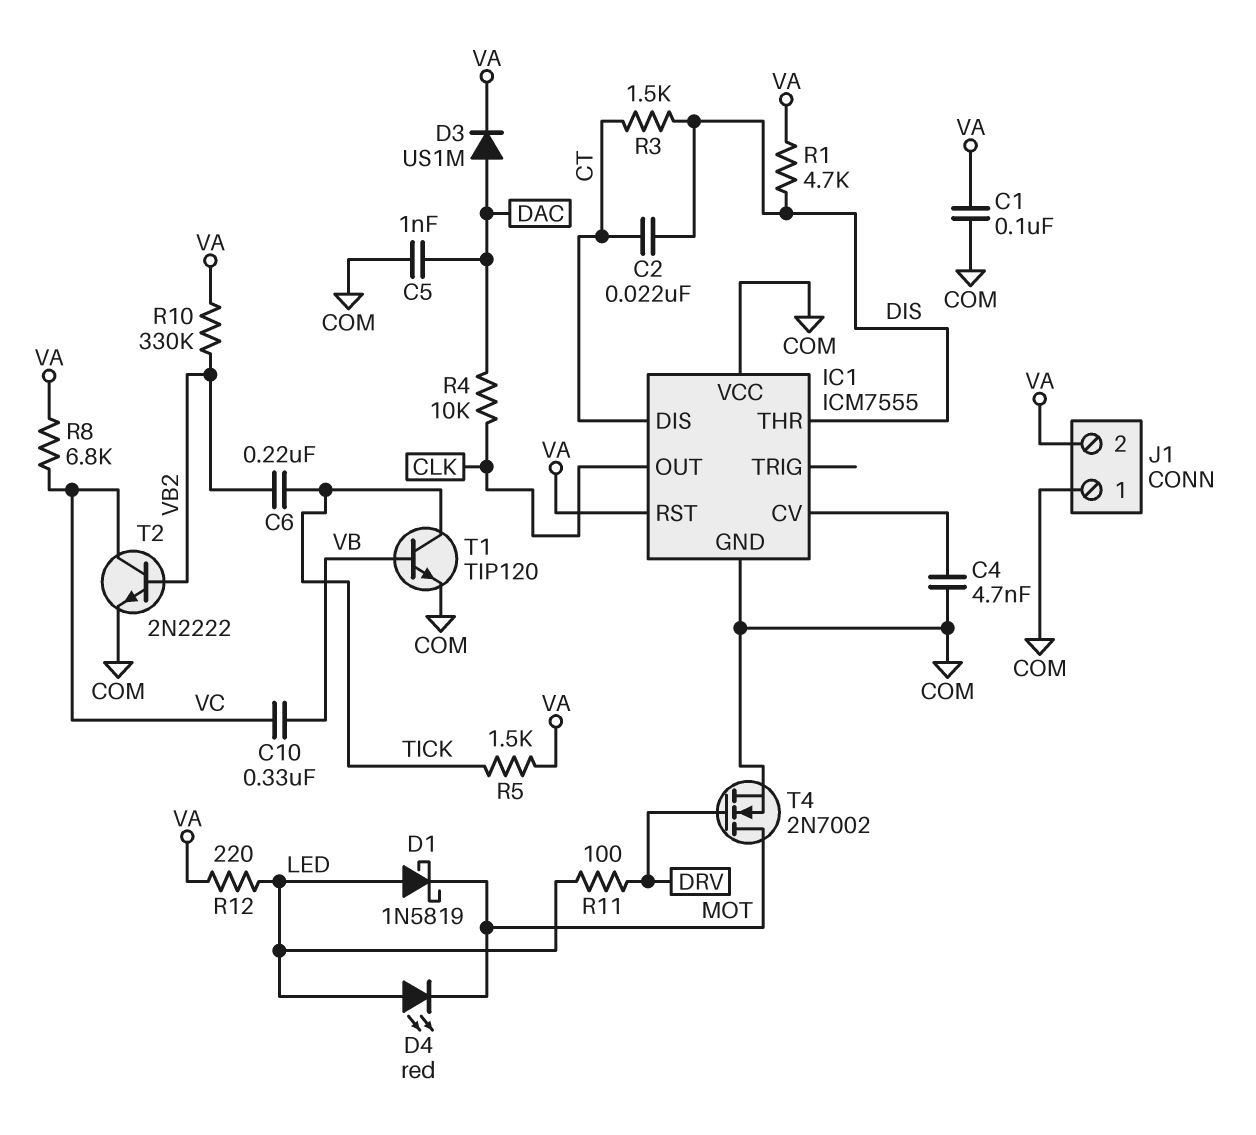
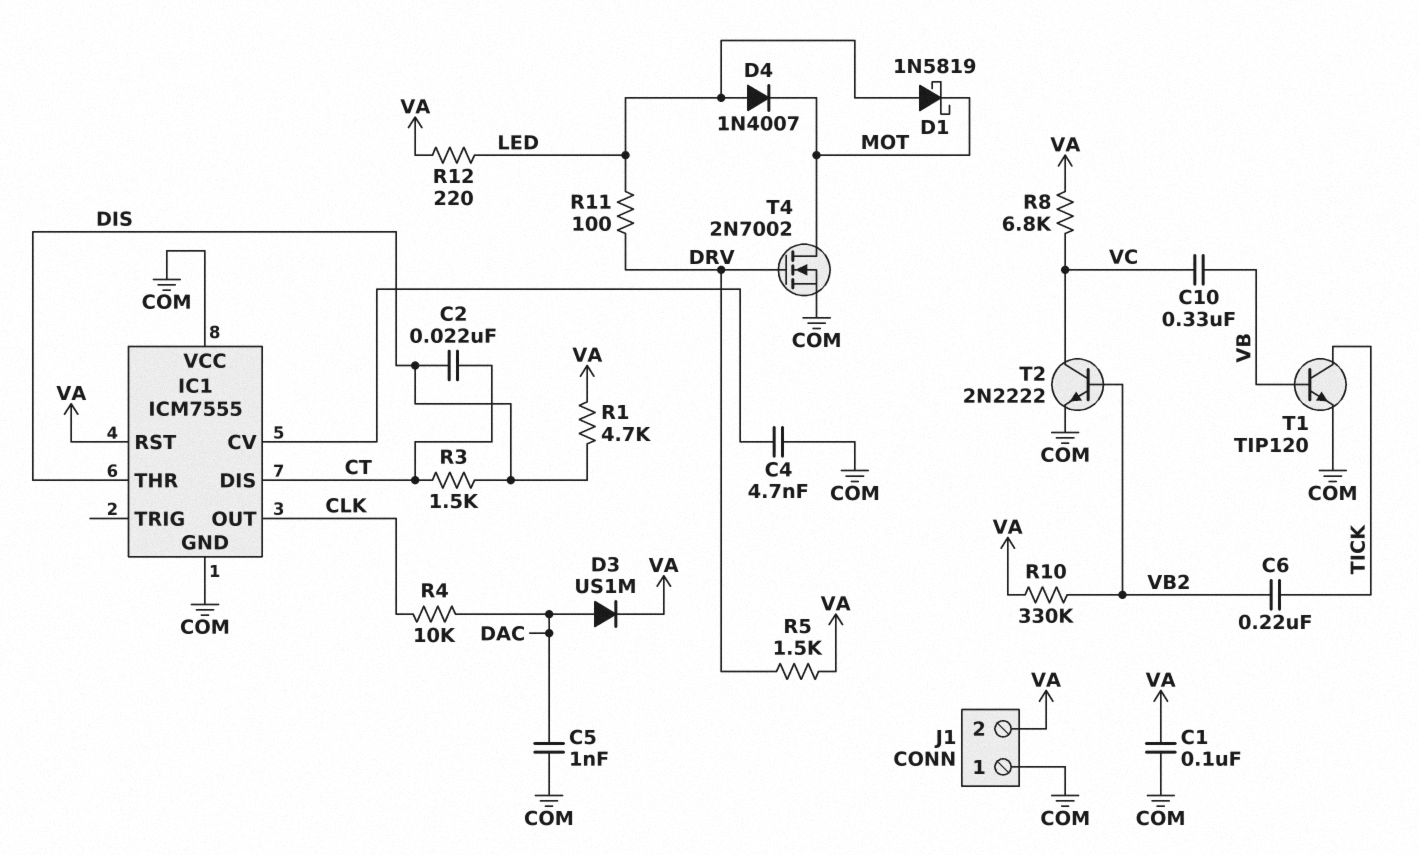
D4: LED red (A LED, K MOT) -> diode 1N4007 (A LED, K MOT)
R5: 1.5k (TICK, VA) -> 1.5k (DRV, VA)

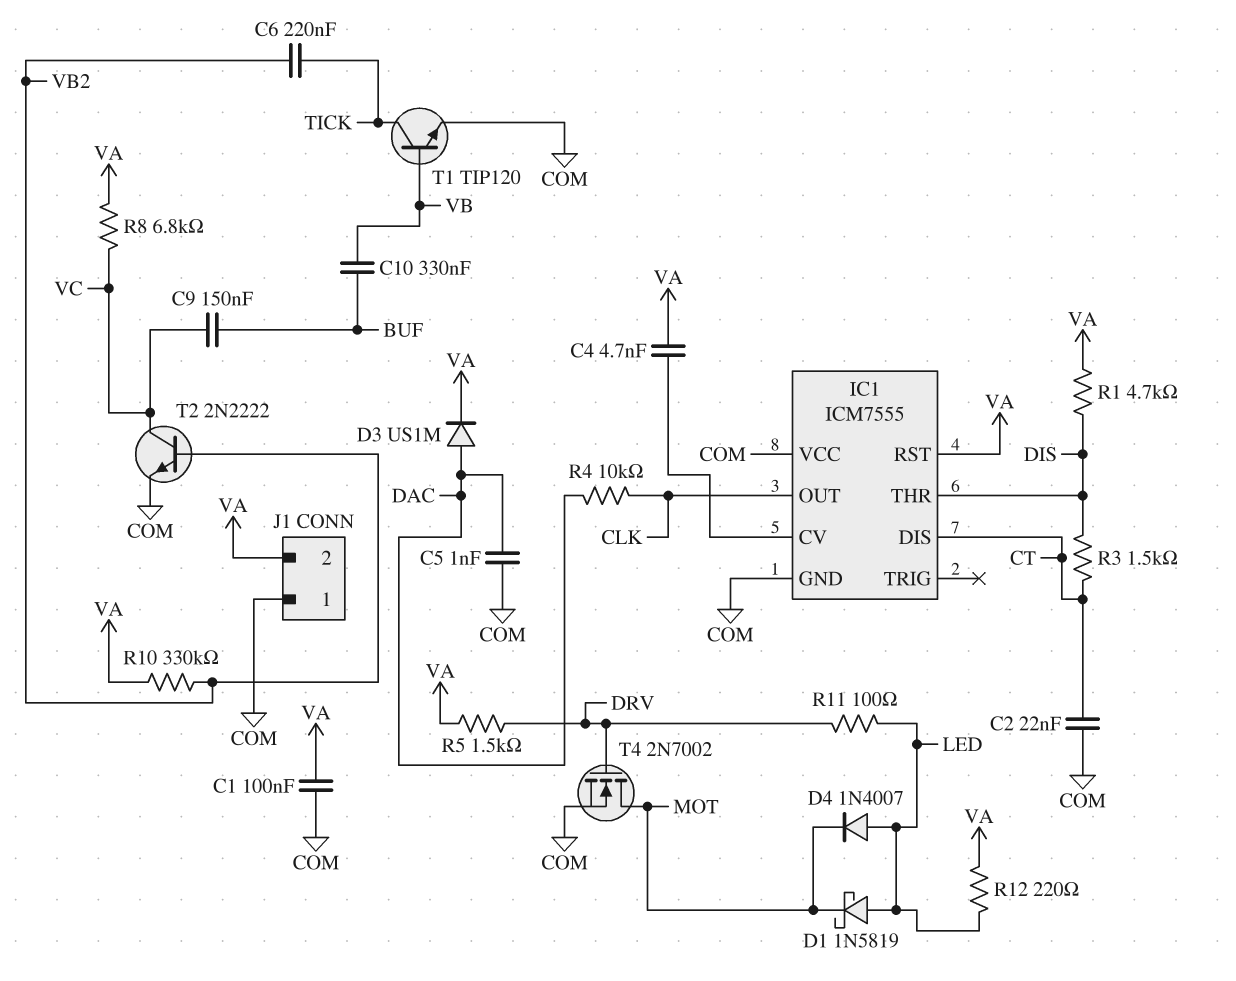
C2: 22nF (CT, DIS) -> 22nF (COM, CT)
C4: 4.7nF (COM, IC1/CV) -> 4.7nF (IC1/CV, VA)
C9: none -> 150nF (BUF, VC)
C10: 330nF (VB, VC) -> 330nF (BUF, VB)

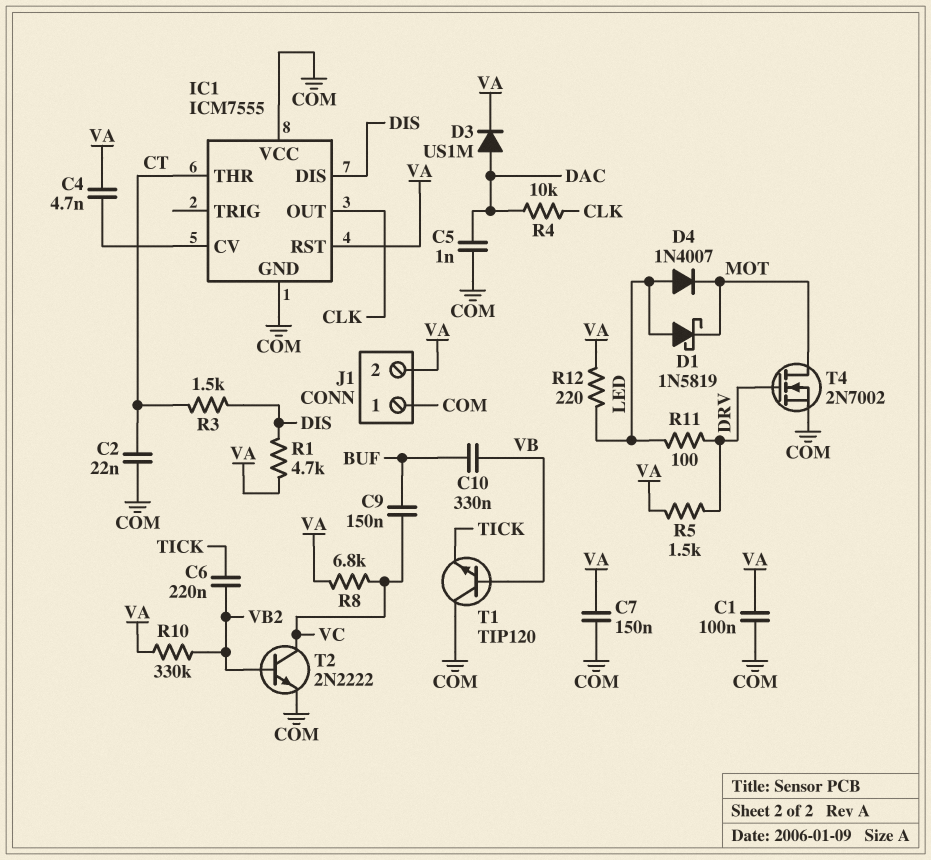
C7: none -> 150nF (COM, VA)
IC1 pin DIS: CT -> DIS
IC1 pin THR: DIS -> CT
T1: NPN TIP120 (B VB, C TICK, E COM) -> NPN TIP120 (B VB, C COM, E TICK)

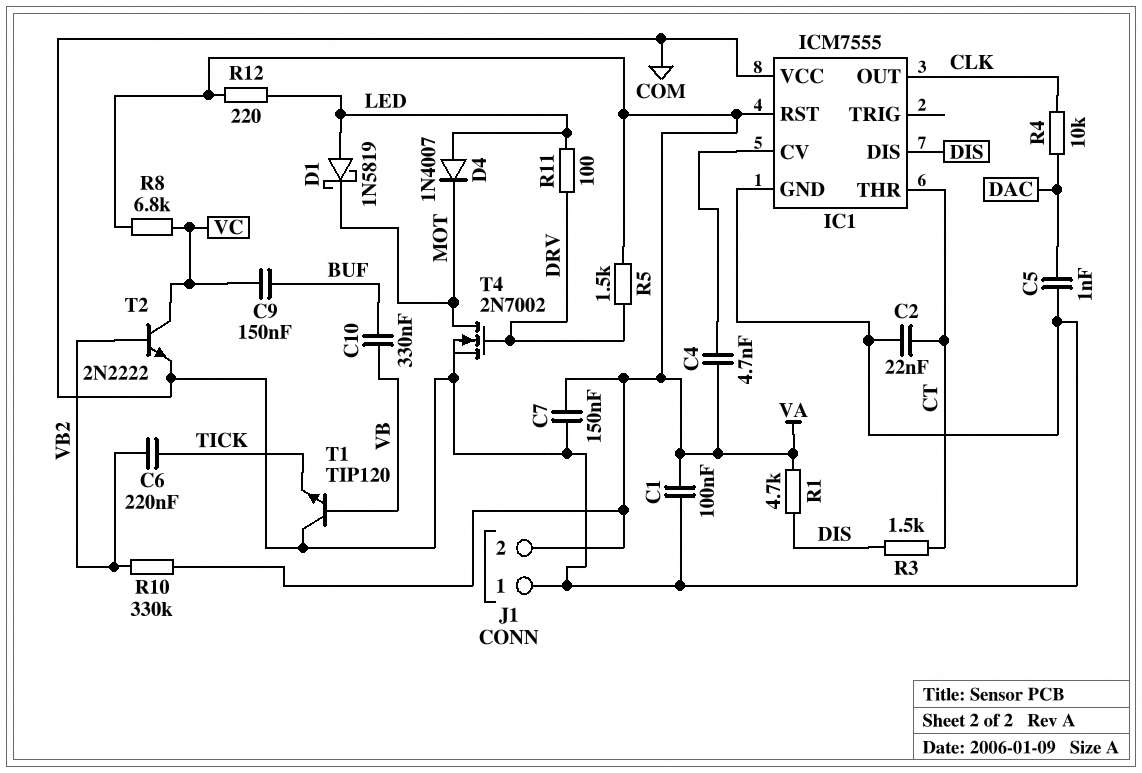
D3: diode US1M (A DAC, K VA) -> none

